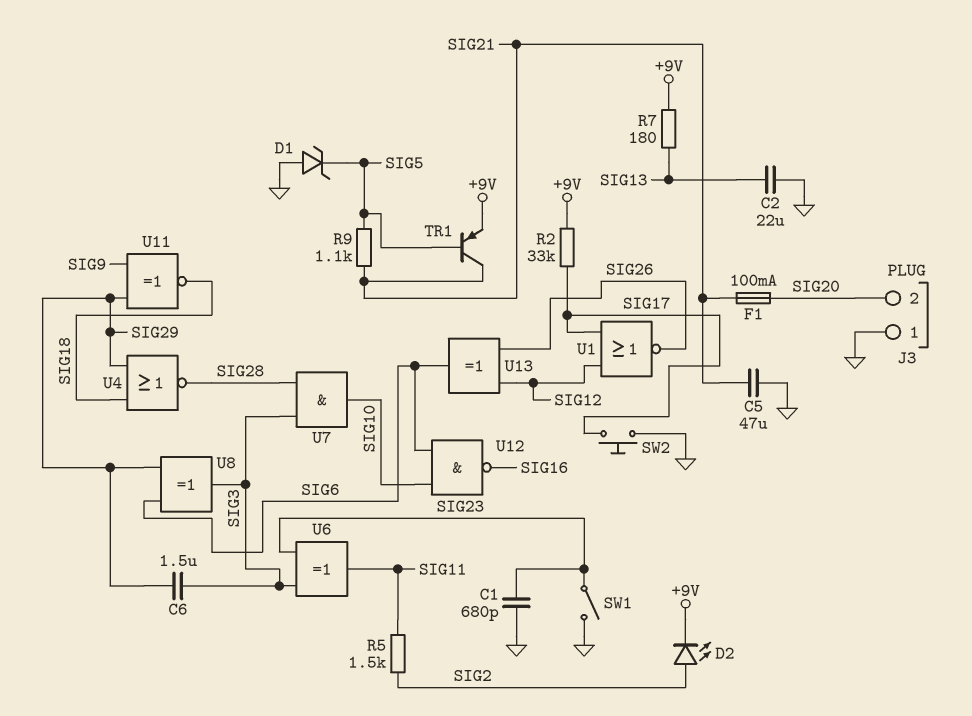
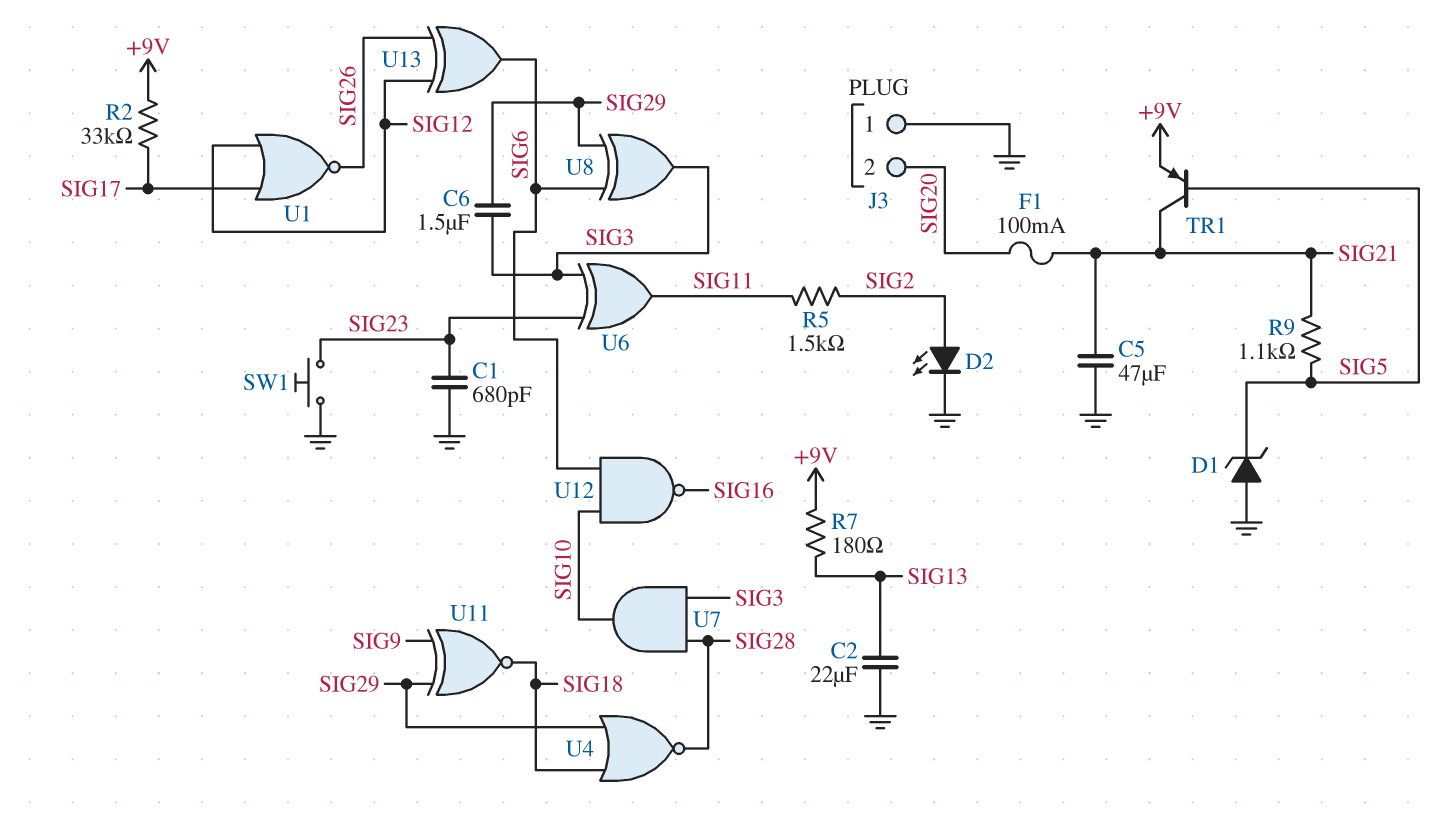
D2: LED (A SIG2, K +9V) -> LED (A SIG2, K GND)
SW1: switch (GND, SIG23) -> button (GND, SIG23)
SW2: button (GND, SIG17) -> none

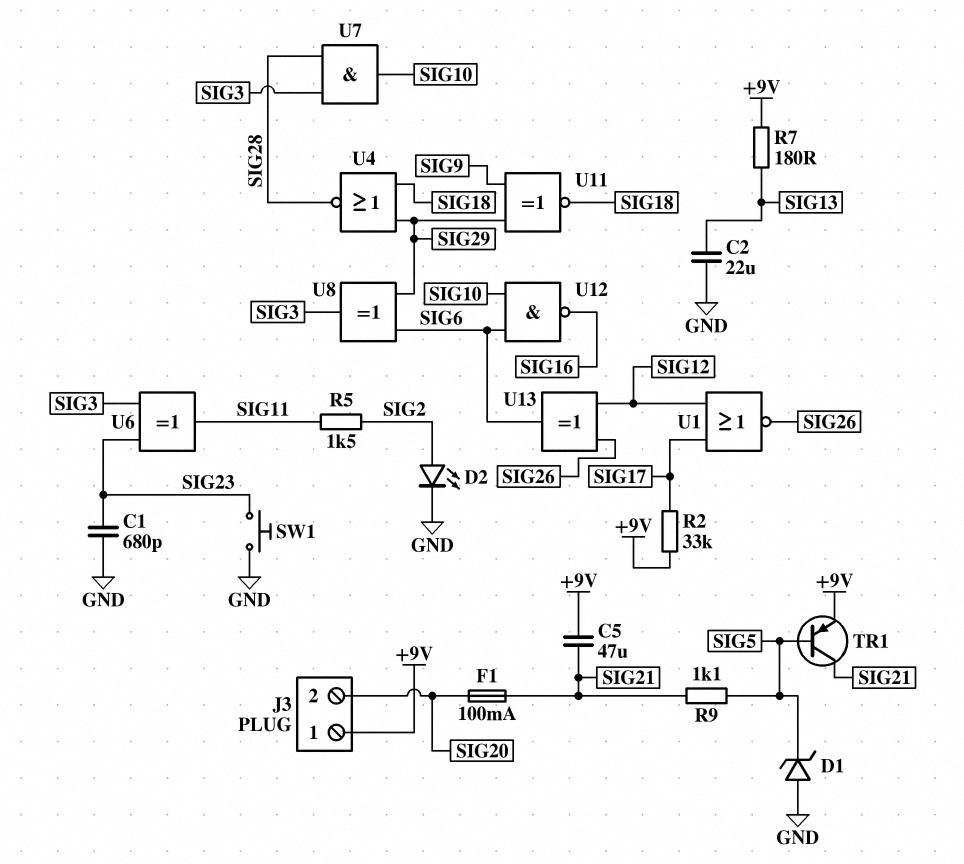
C5: 47uF (GND, SIG21) -> 47uF (+9V, SIG21)
C6: 1.5uF (SIG3, SIG29) -> none
J3 pin 1: GND -> +9V

